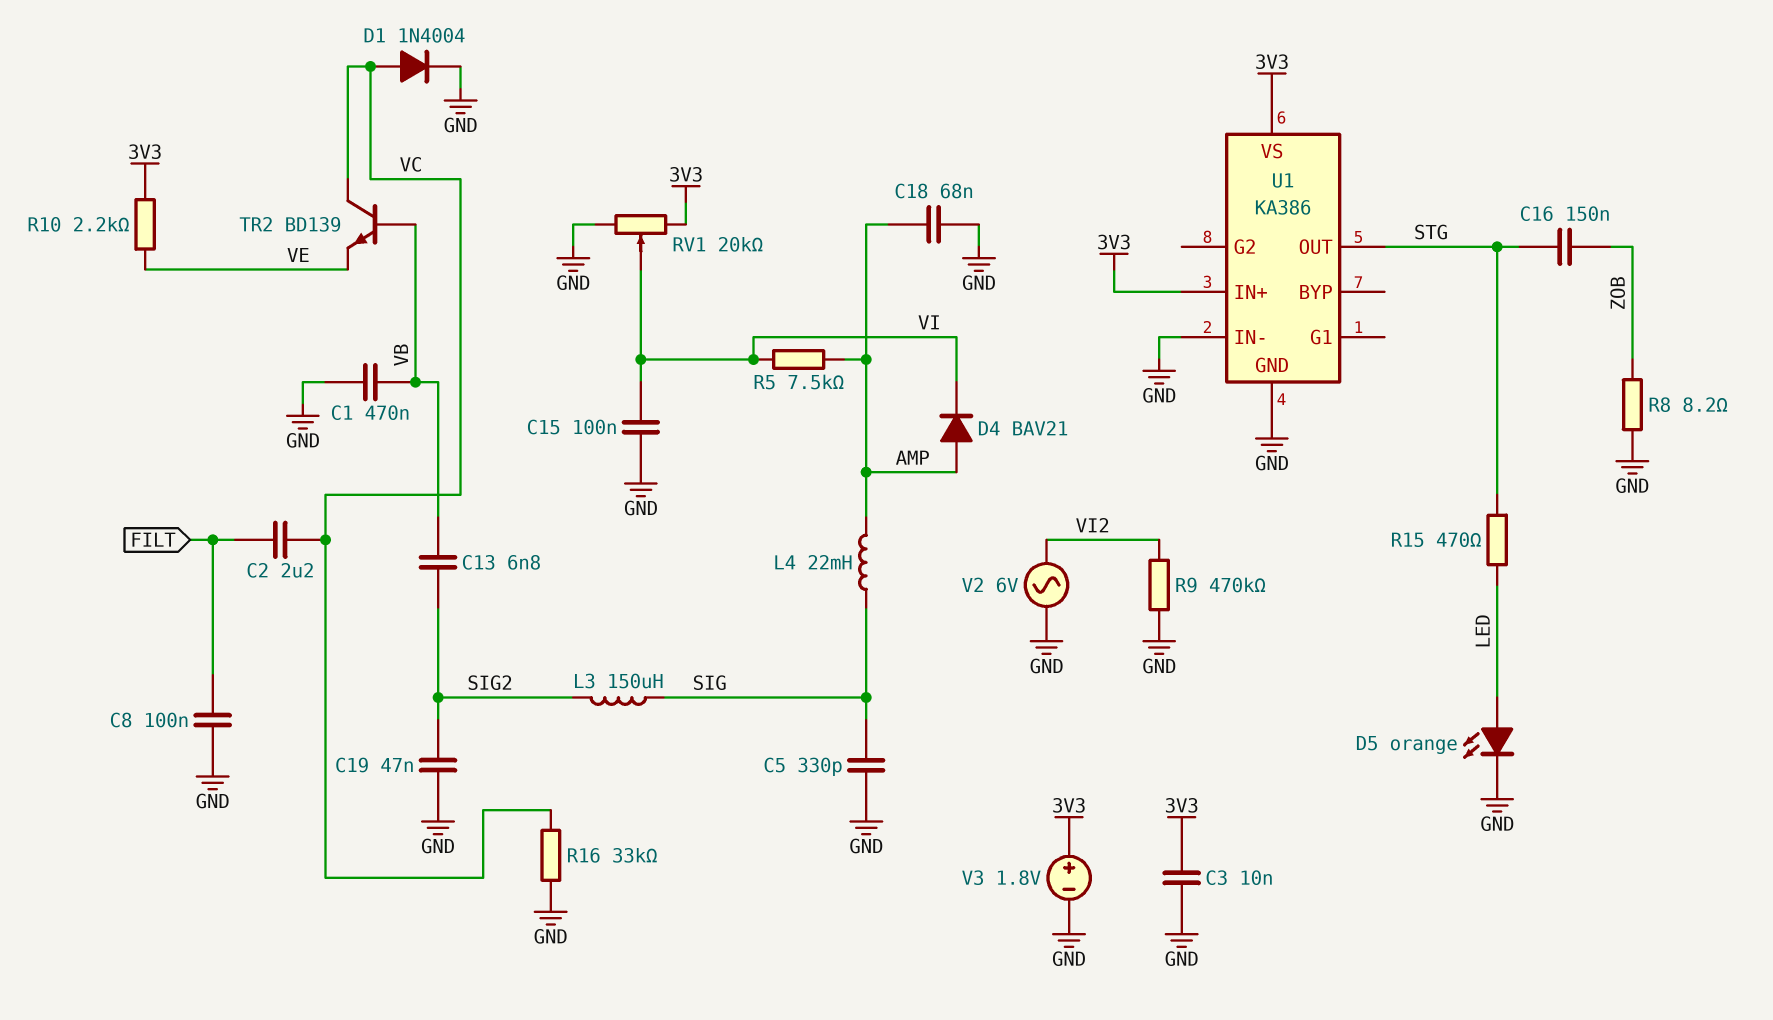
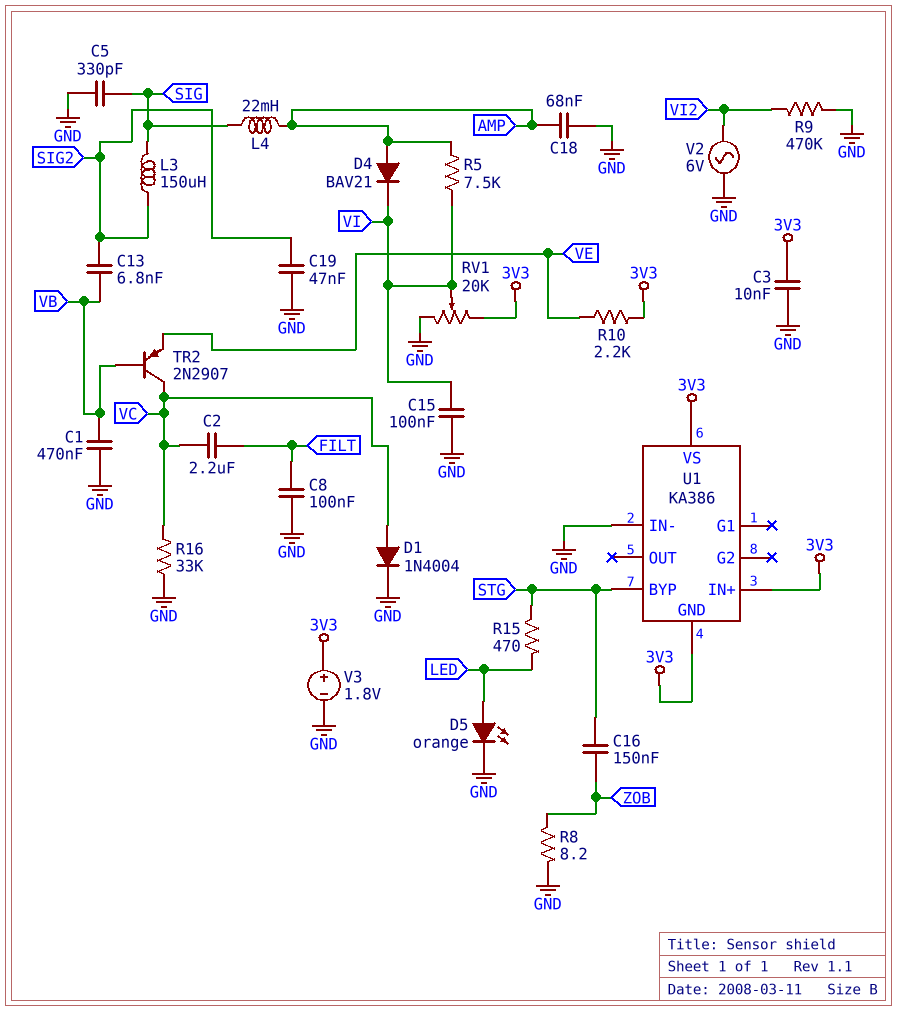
TR2: NPN BD139 (B VB, C VC, E VE) -> PNP 2N2907 (B VB, C VC, E VE)
U1 pin BYP: none -> STG
U1 pin GND: GND -> 3V3
U1 pin OUT: STG -> none

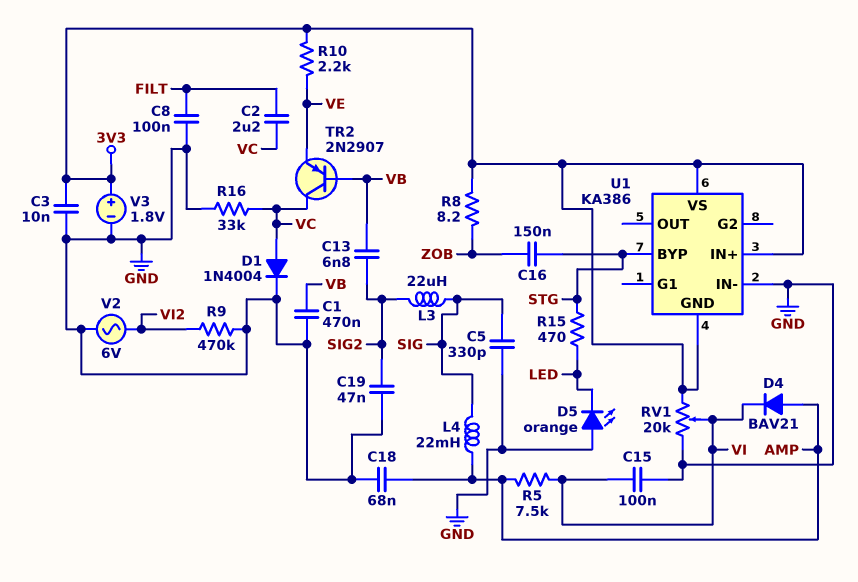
D5: LED orange (A LED, K GND) -> LED orange (A GND, K LED)
L3: 150uH (SIG, SIG2) -> 22uH (SIG, SIG2)
R8: 8.2 (GND, ZOB) -> 8.2 (3V3, ZOB)

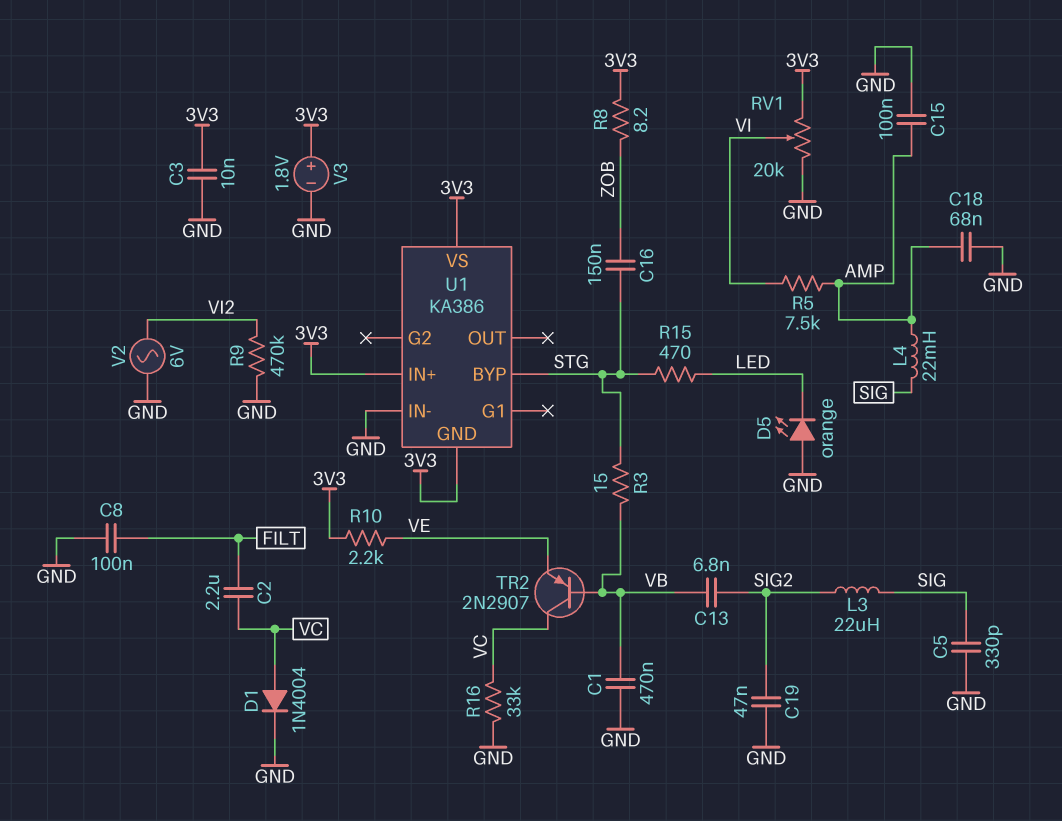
C15: 100nF (GND, VI) -> 100nF (AMP, GND)
D4: diode BAV21 (A AMP, K VI) -> none
R3: none -> 15 (STG, VB)

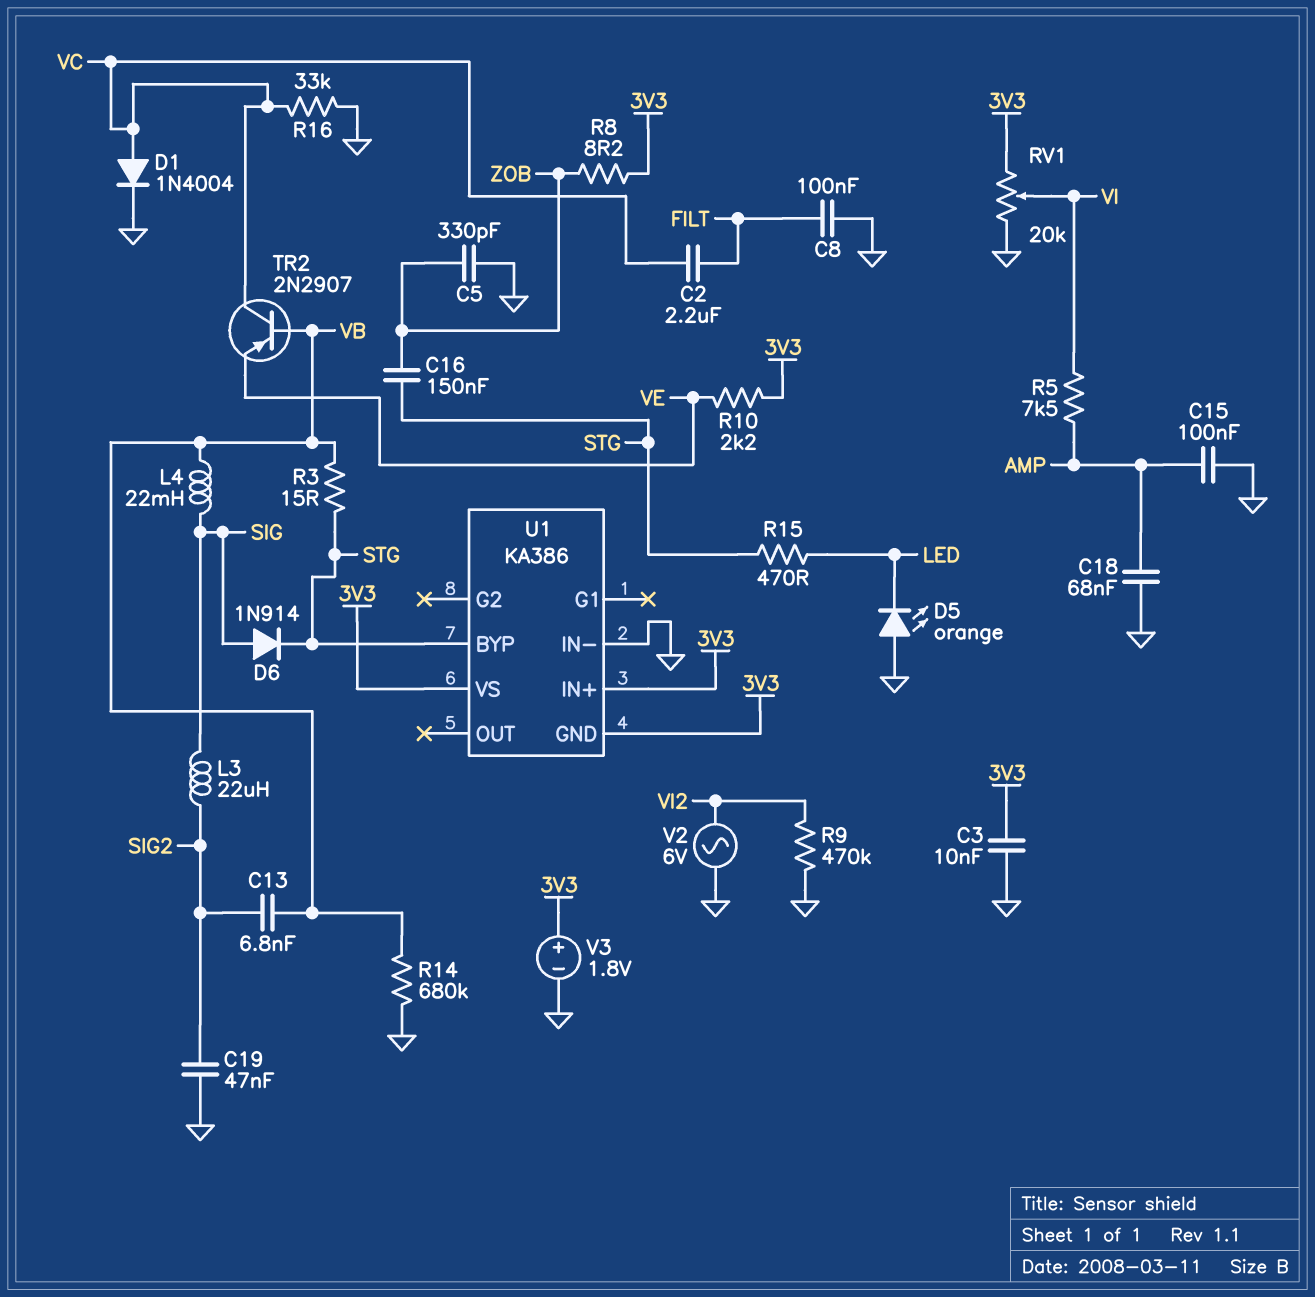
C1: 470nF (GND, VB) -> none
C5: 330pF (GND, SIG) -> 330pF (GND, ZOB)
D6: none -> diode 1N914 (A SIG, K STG)
L4: 22mH (AMP, SIG) -> 22mH (SIG, VB)
R14: none -> 680k (GND, VB)

